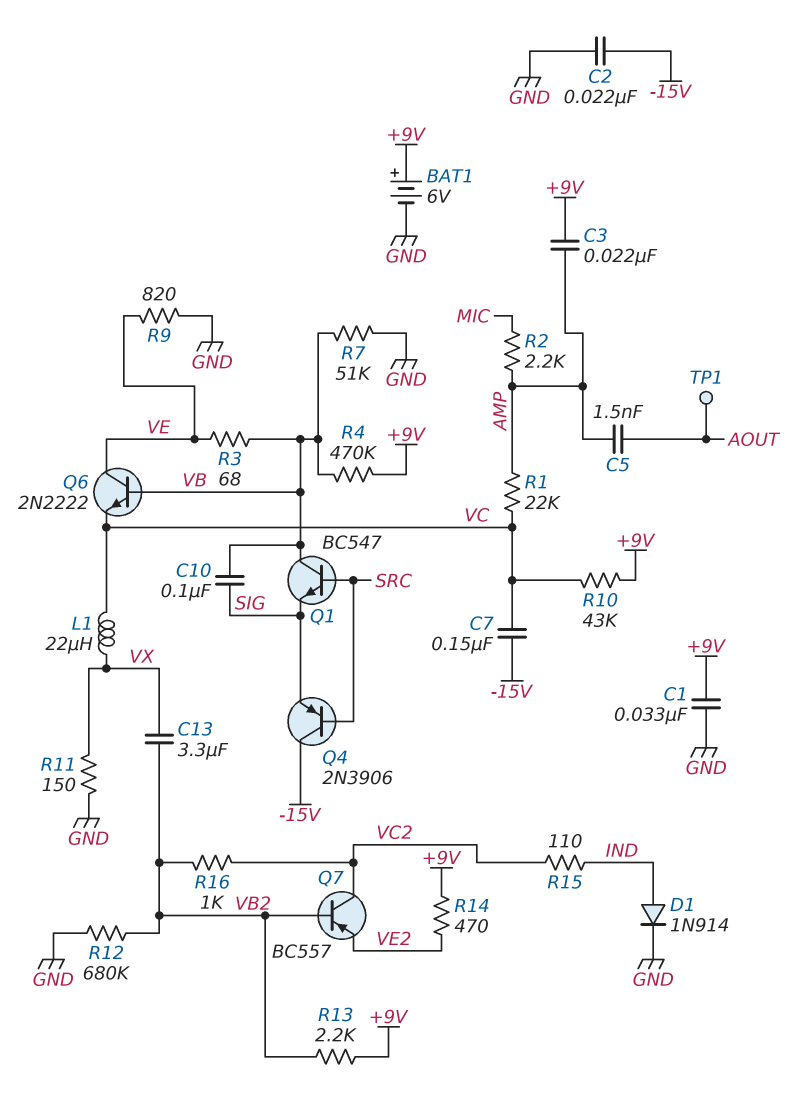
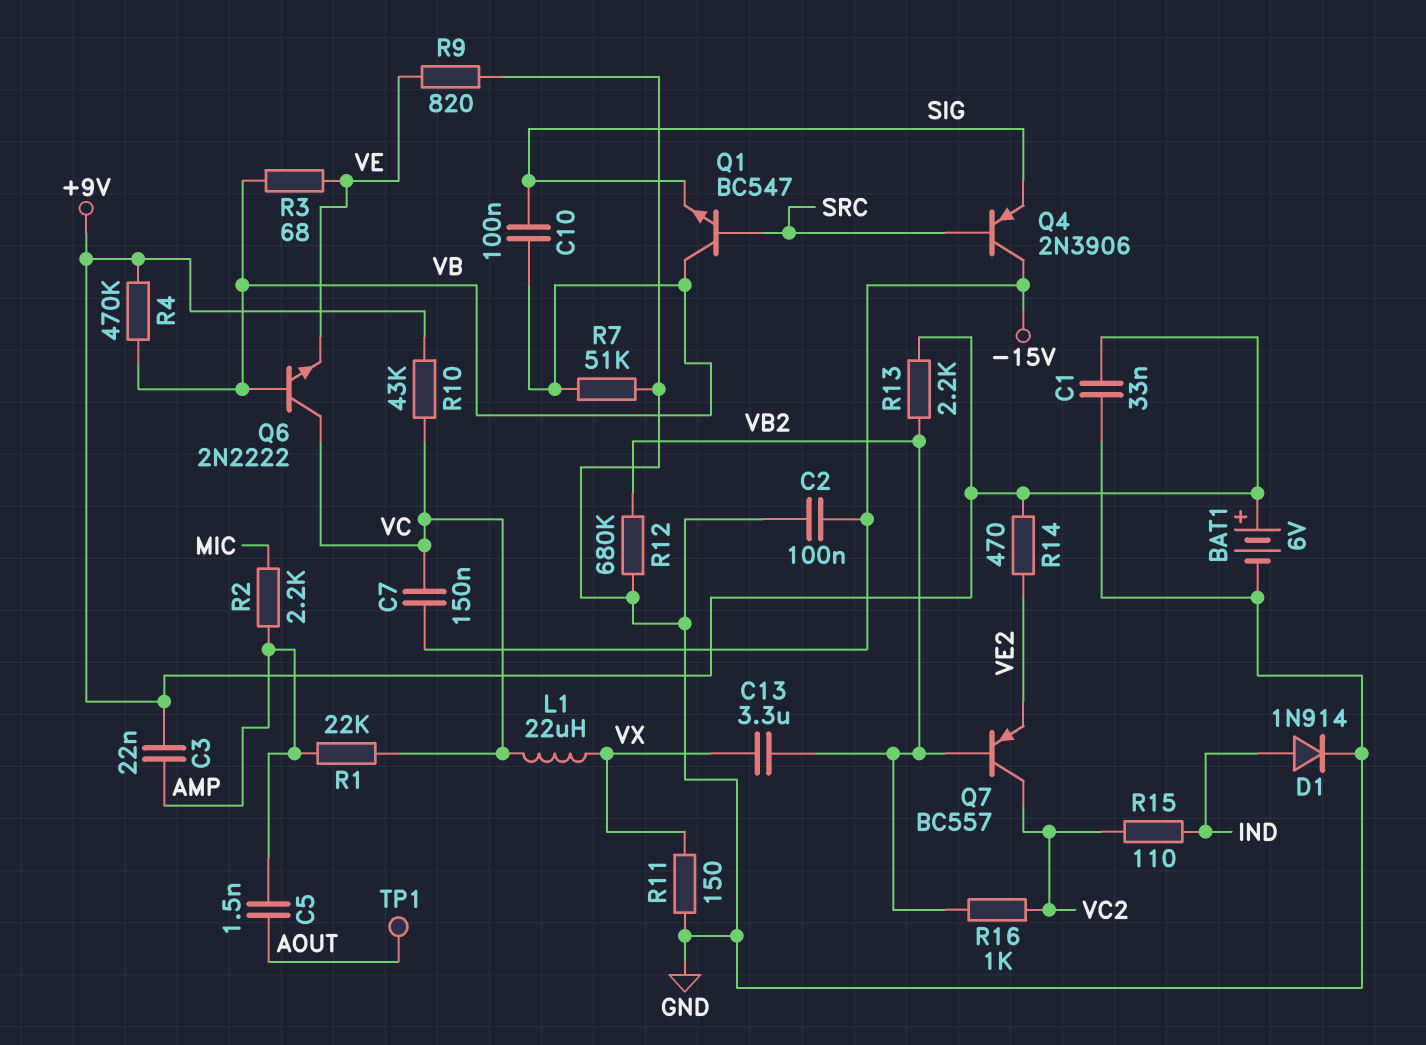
C2: 22nF (-15V, GND) -> 100nF (-15V, GND)
Q6: NPN 2N2222 (B VB, C VE, E VC) -> NPN 2N2222 (B VB, C VC, E VE)

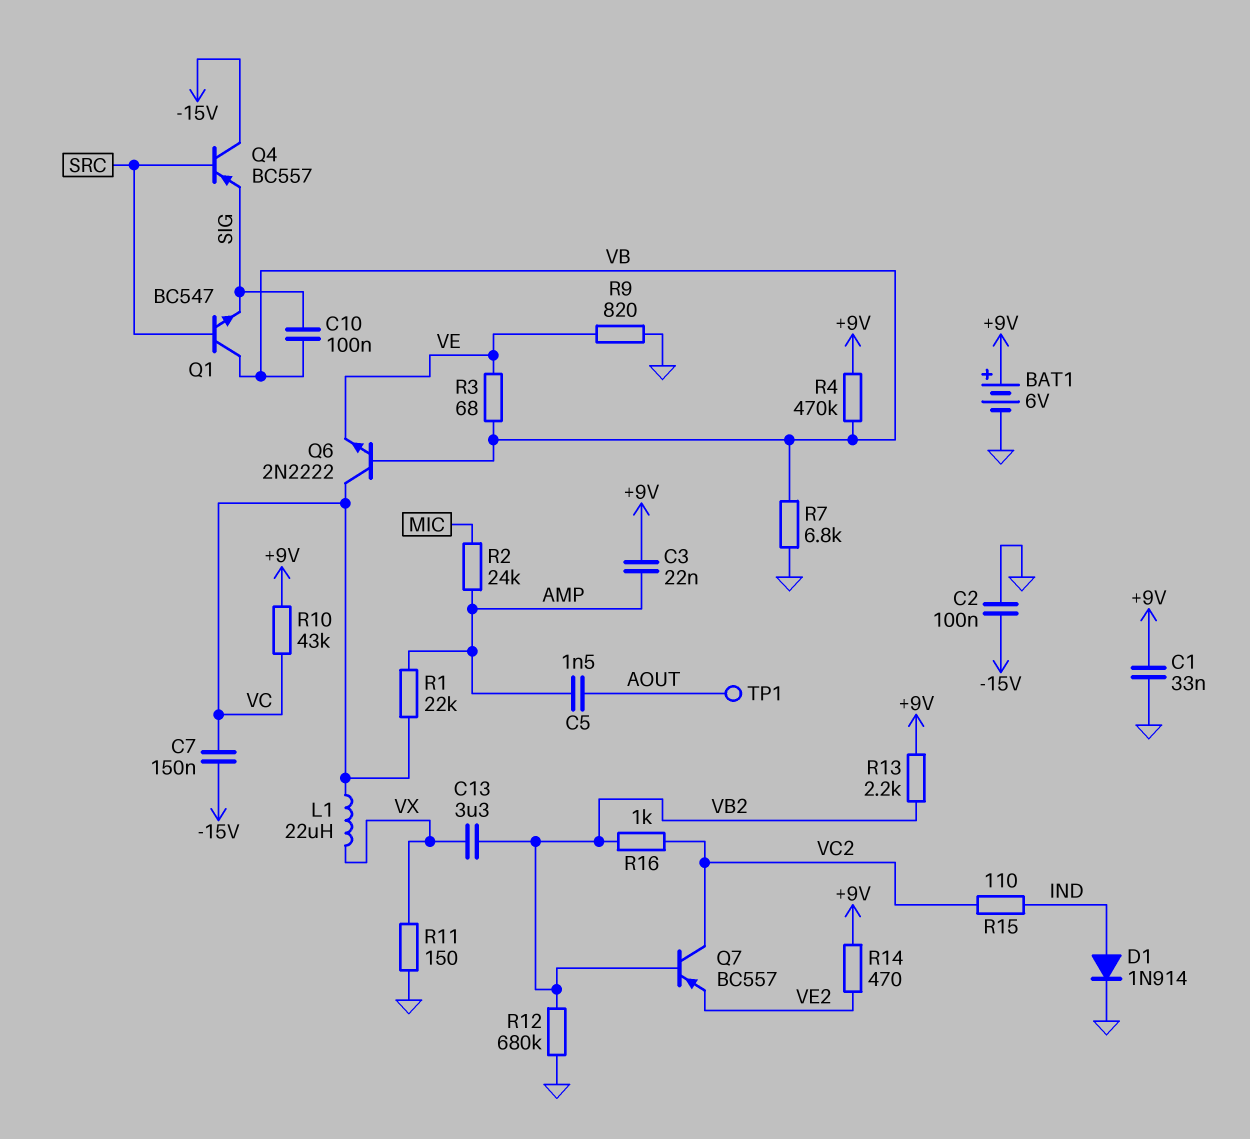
Q4: PNP 2N3906 (B SRC, C -15V, E SIG) -> PNP BC557 (B SRC, C -15V, E SIG)
R2: 2.2k (AMP, MIC) -> 24k (AMP, MIC)
R7: 51k (GND, VB) -> 6.8k (GND, VB)

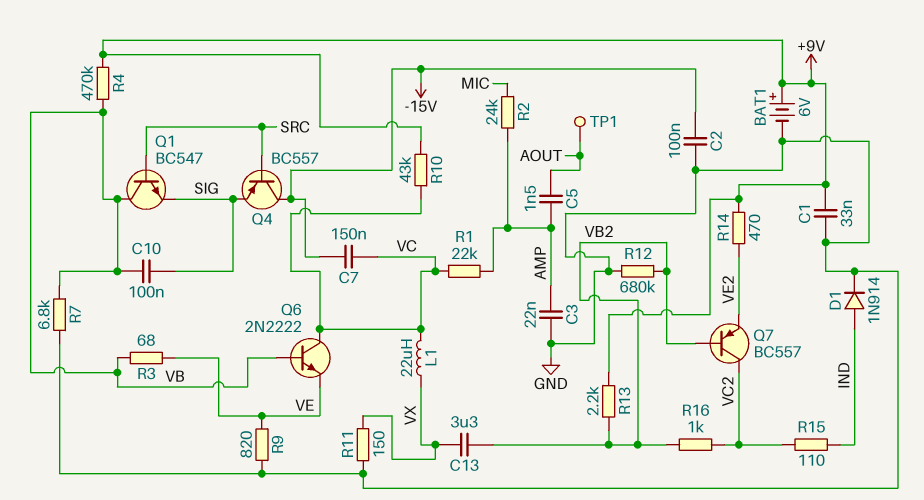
C3: 22nF (+9V, AMP) -> 22nF (AMP, GND)

